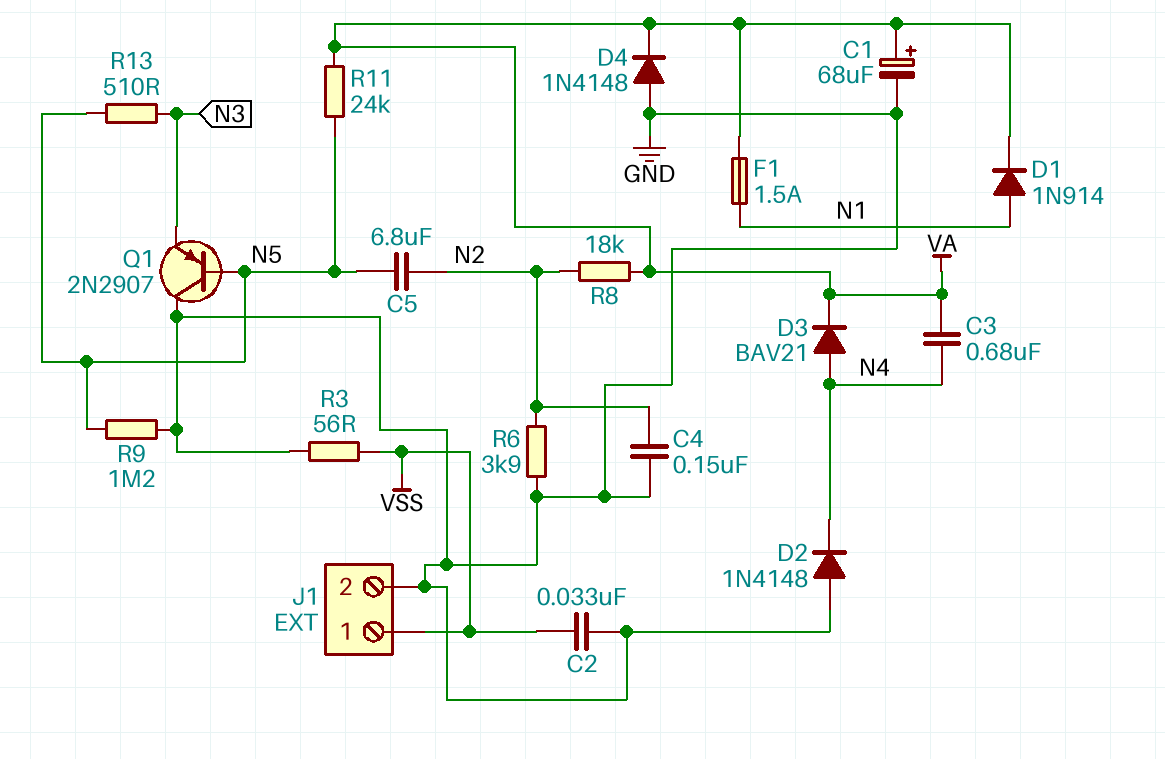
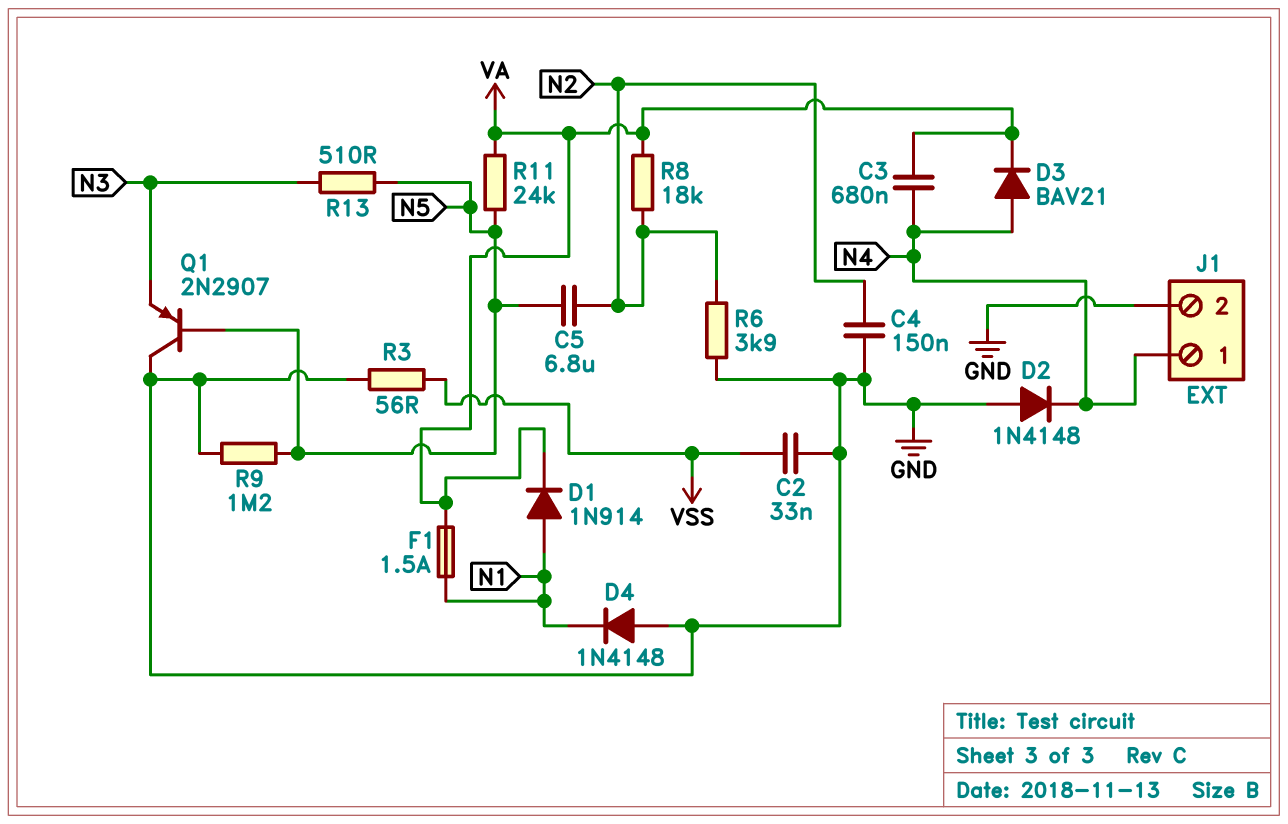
C1: 68uF (plus VA, minus GND) -> none
D4: diode 1N4148 (A GND, K VA) -> diode 1N4148 (A GND, K N1)
J1 pin 1: VSS -> N4

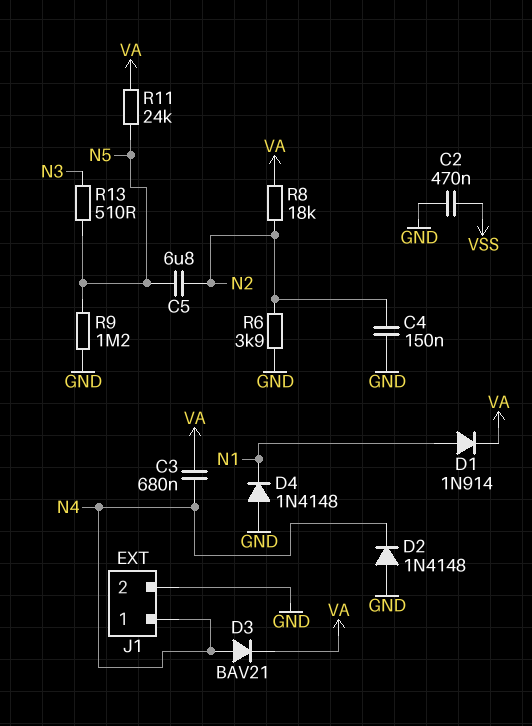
C2: 33nF (GND, VSS) -> 470nF (GND, VSS)
F1: 1.5A (N1, VA) -> none
Q1: PNP 2N2907 (B N5, C GND, E N3) -> none
R3: 56 (GND, VSS) -> none

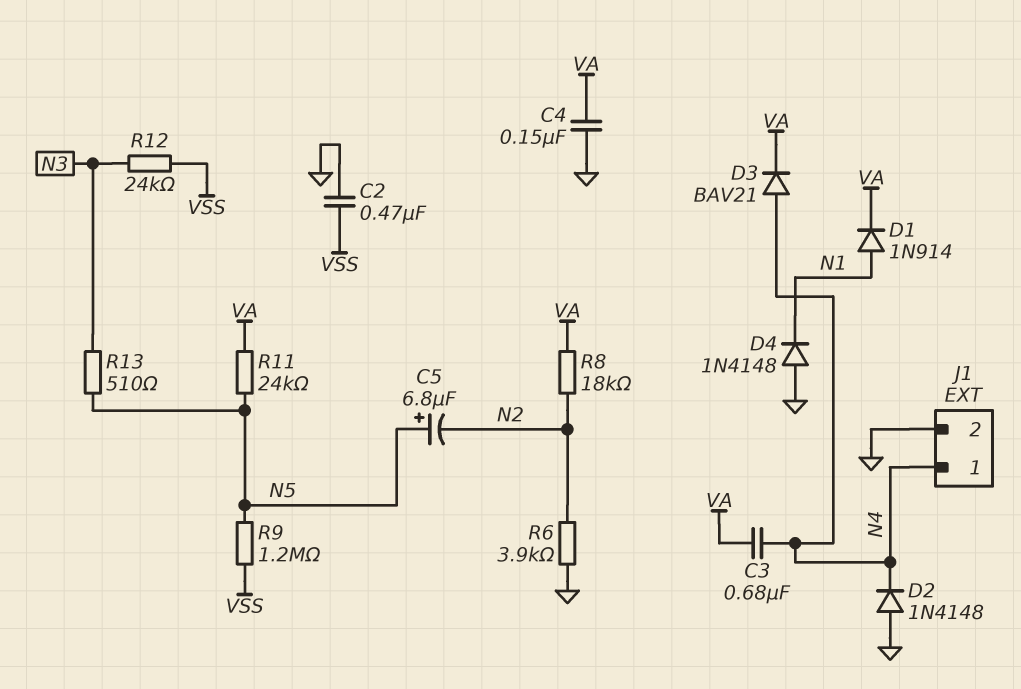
C4: 150nF (GND, N2) -> 150nF (GND, VA)
C5: 6.8uF (N2, N5) -> 6.8uF (plus N5, minus N2)
R9: 1.2M (GND, N5) -> 1.2M (N5, VSS)
R12: none -> 24k (N3, VSS)

